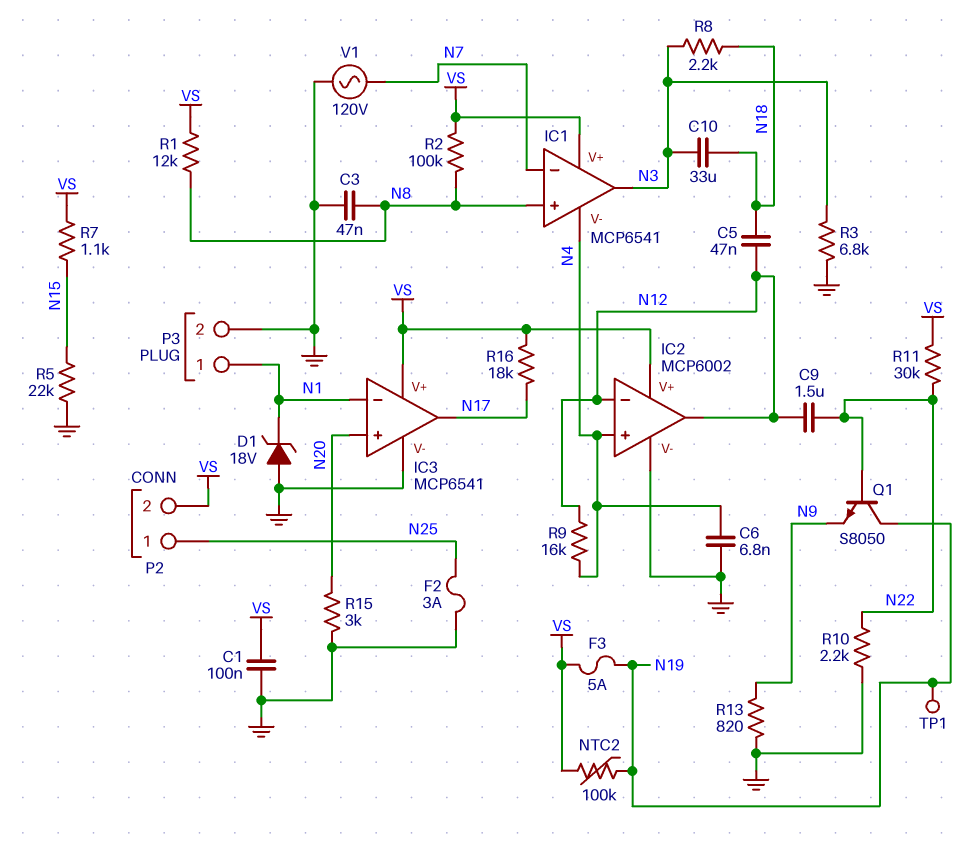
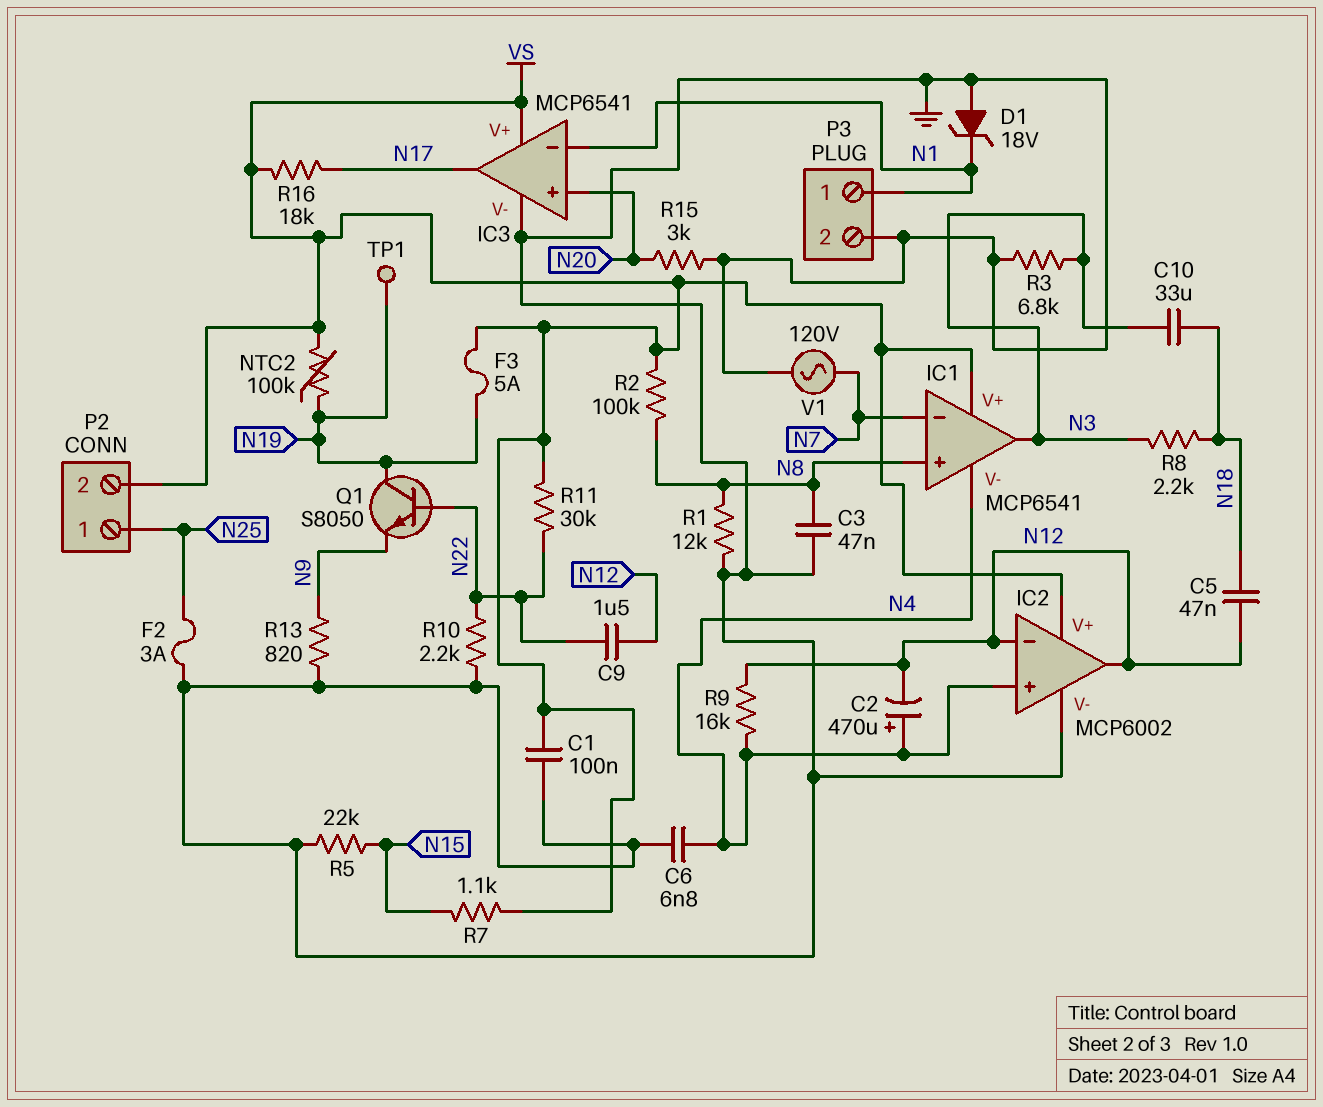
C2: none -> 470uF (plus N4, minus N12)
R1: 12k (N8, VS) -> 12k (GND, N8)

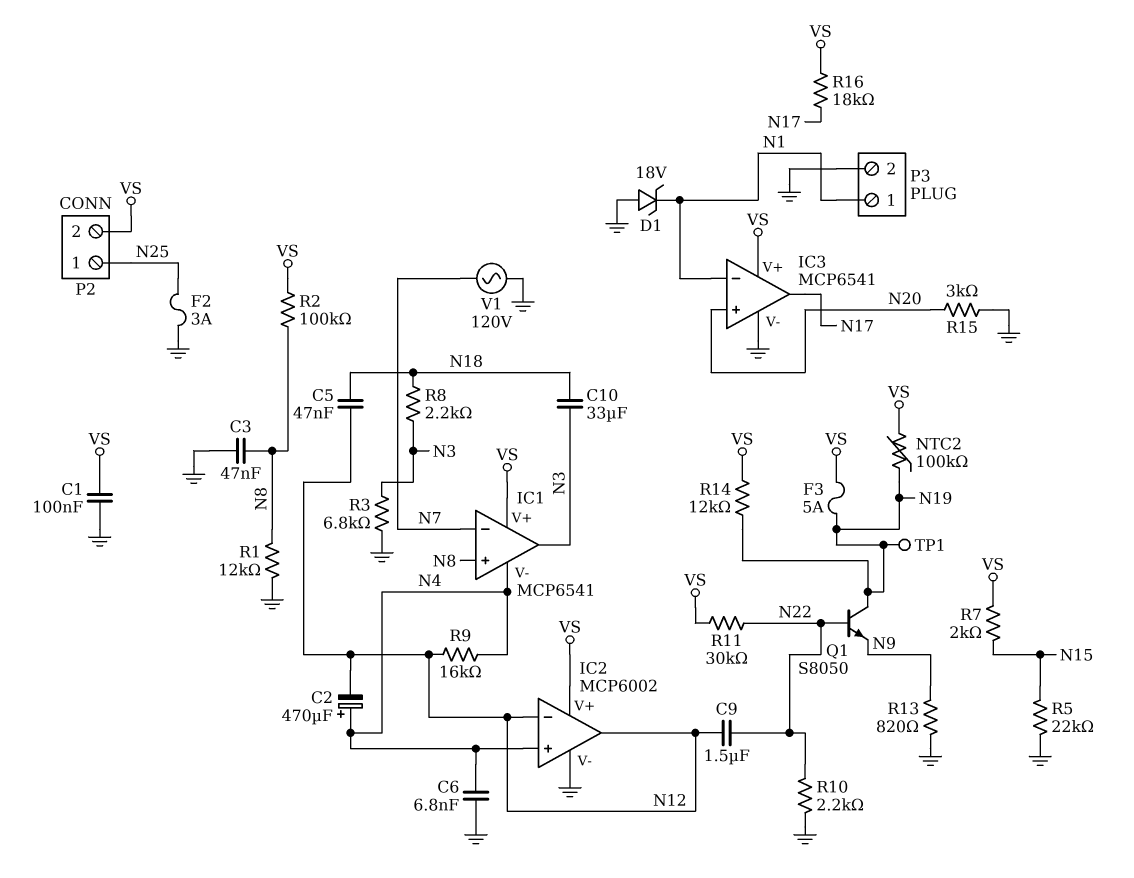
R7: 1.1k (N15, VS) -> 2k (N15, VS)
R14: none -> 12k (N19, VS)

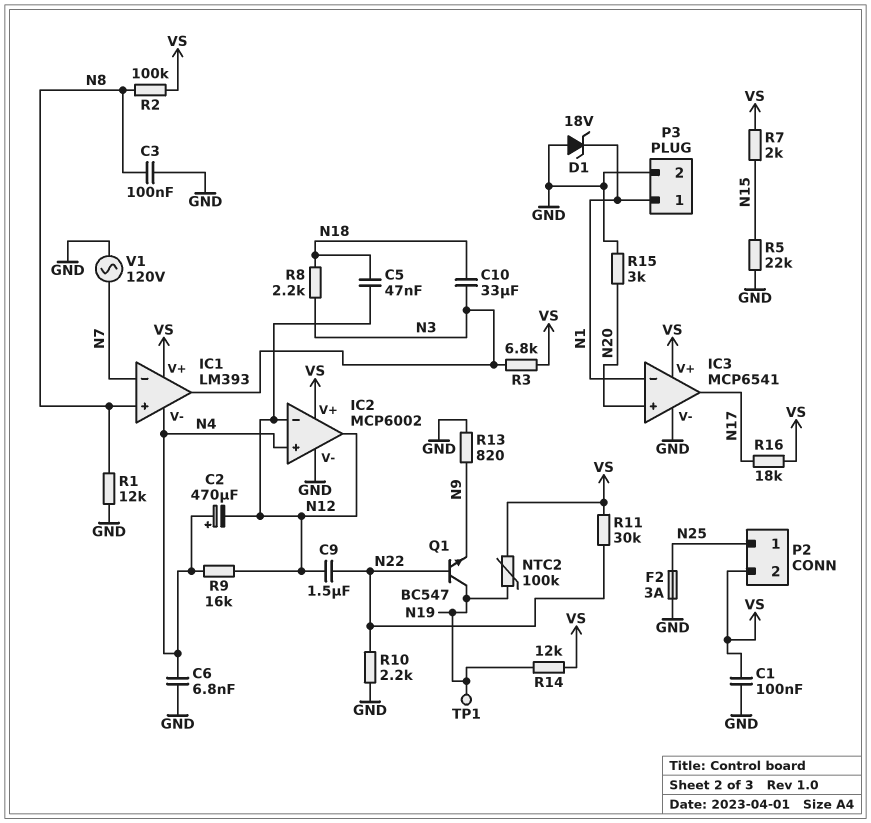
C3: 47nF (GND, N8) -> 100nF (GND, N8)
F3: 5A (N19, VS) -> none
IC1: MCP6541 -> LM393
Q1: NPN S8050 (B N22, C N19, E N9) -> NPN BC547 (B N22, C N19, E N9)
R3: 6.8k (GND, N3) -> 6.8k (N3, VS)

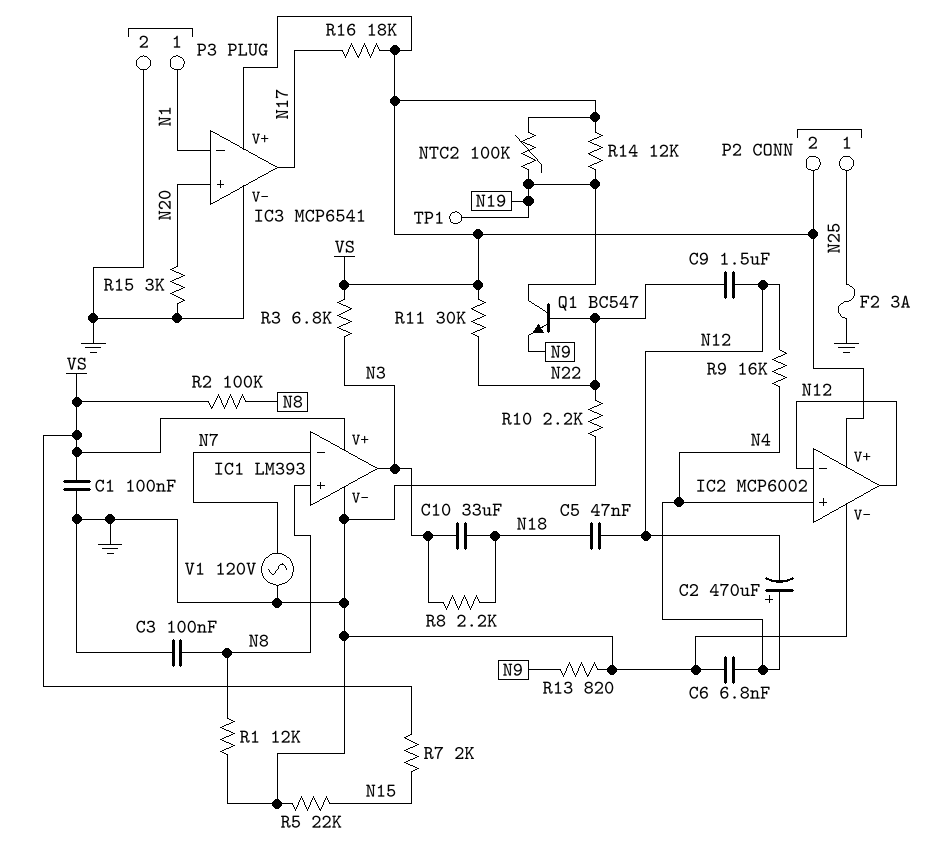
D1: zener 18V (A GND, K N1) -> none
IC1 pin V-: N4 -> GND

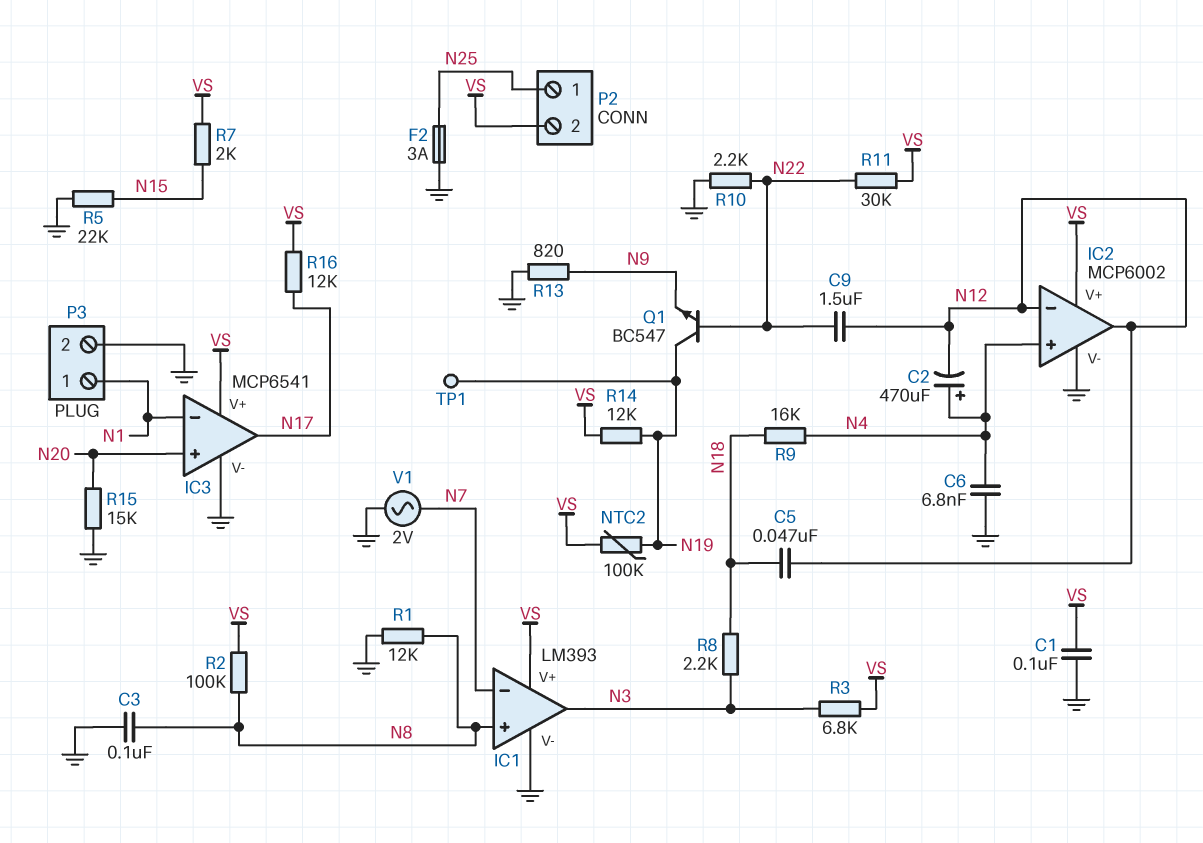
C10: 33uF (N3, N18) -> none
R9: 16k (N4, N12) -> 16k (N4, N18)
R15: 3k (GND, N20) -> 15k (GND, N20)
R16: 18k (N17, VS) -> 12k (N17, VS)
V1: AC 120V (GND, N7) -> AC 2V (GND, N7)

